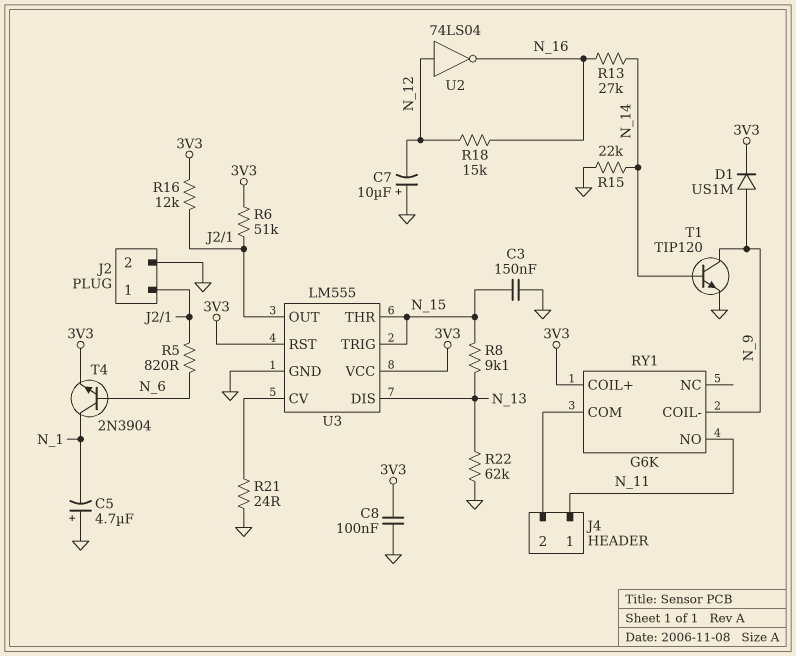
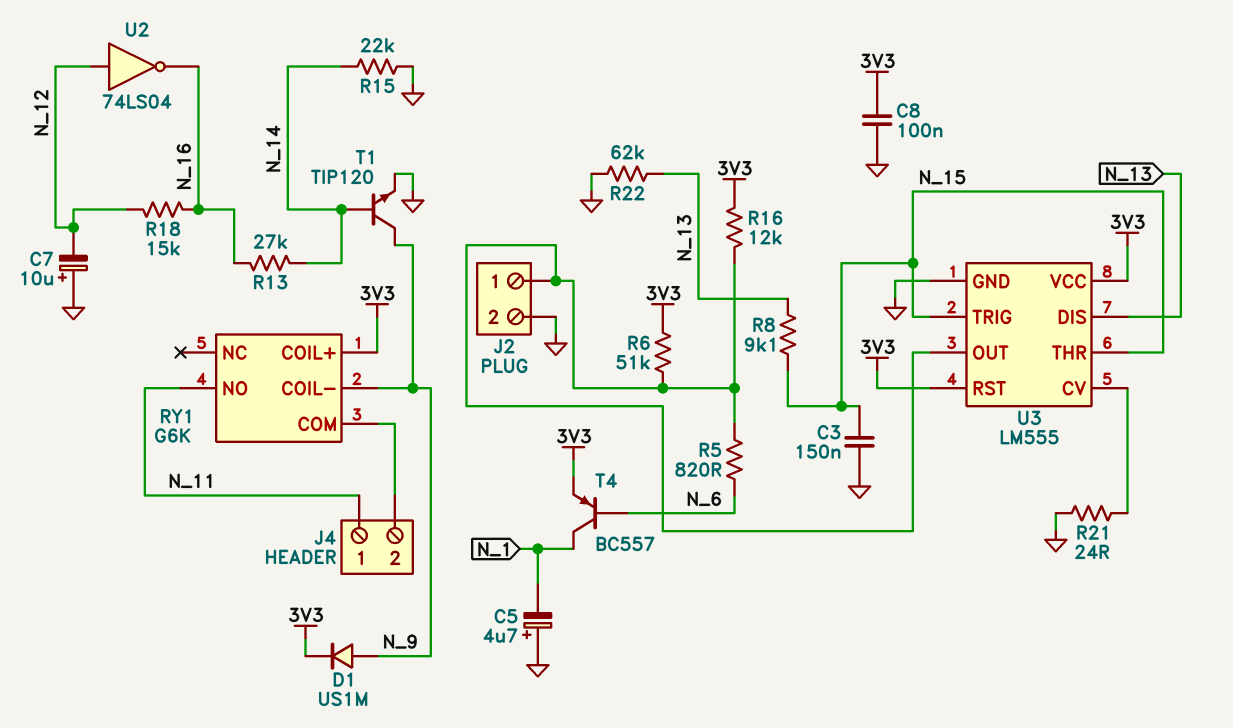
T4: NPN 2N3904 (B N_6, C N_1, E 3V3) -> PNP BC557 (B N_6, C N_1, E 3V3)

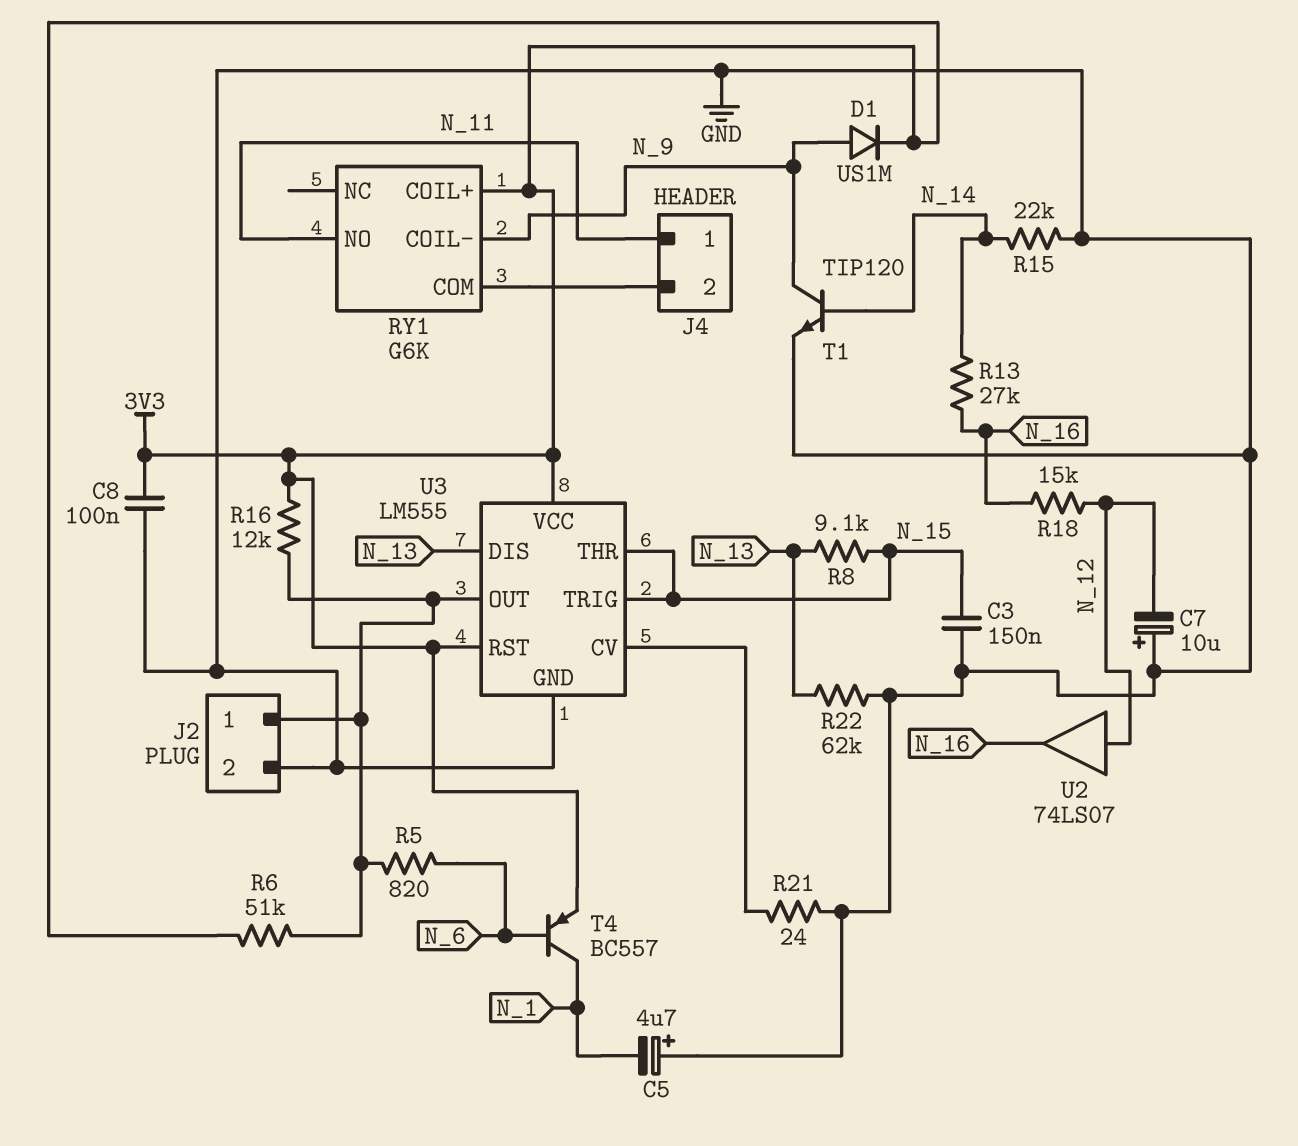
U2: NOT 74LS04 (in N_12, out N_16) -> buffer 74LS07 (in N_12, out N_16)

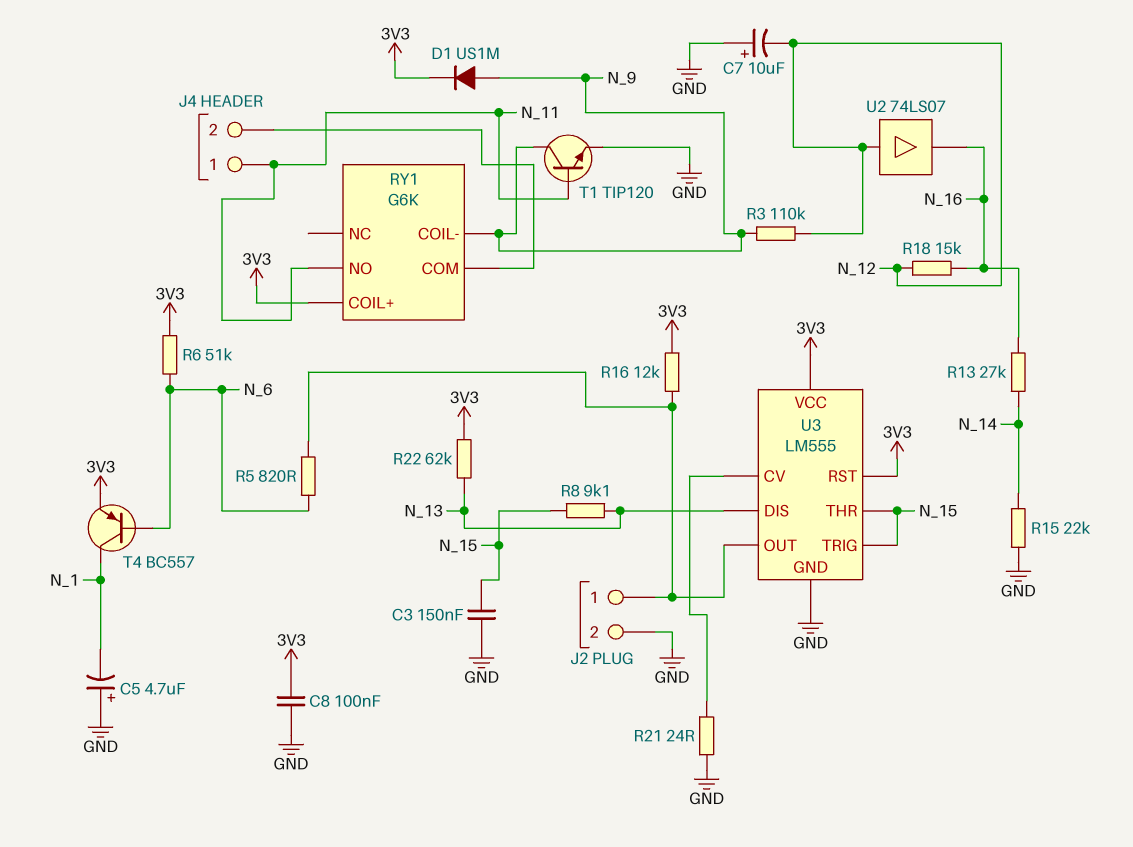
R3: none -> 110k (N_9, N_12)
R6: 51k (3V3, J2/1) -> 51k (3V3, N_6)
R22: 62k (GND, N_13) -> 62k (3V3, N_13)
T1: NPN TIP120 (B N_14, C N_9, E GND) -> NPN TIP120 (B N_11, C N_9, E GND)

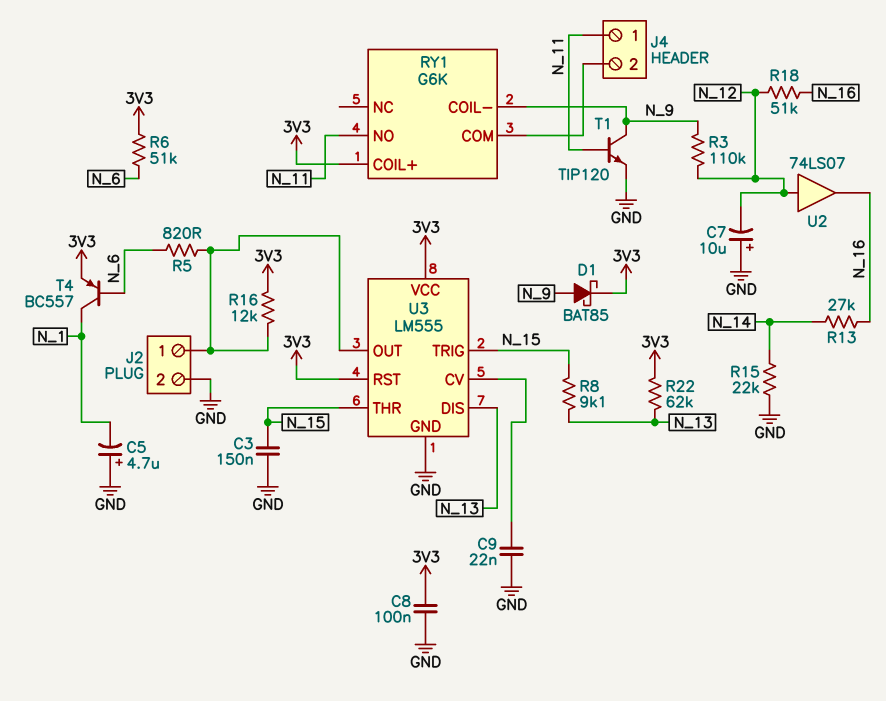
C9: none -> 22nF (GND, U3/CV)
D1: diode US1M (A N_9, K 3V3) -> schottky BAT85 (A N_9, K 3V3)
R18: 15k (N_12, N_16) -> 51k (N_12, N_16)
R21: 24 (GND, U3/CV) -> none

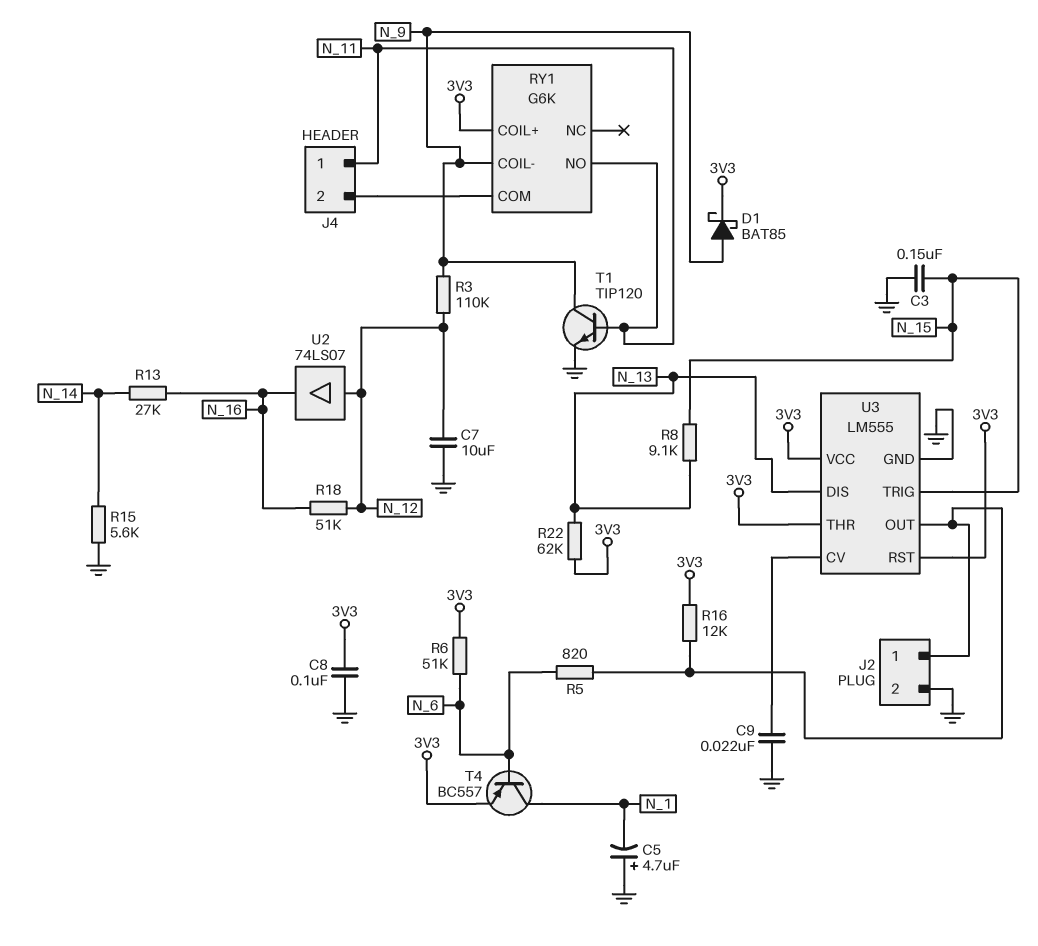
C7: 10uF (plus GND, minus N_12) -> 10uF (GND, N_12)
R15: 22k (GND, N_14) -> 5.6k (GND, N_14)
U3 pin THR: N_15 -> 3V3

